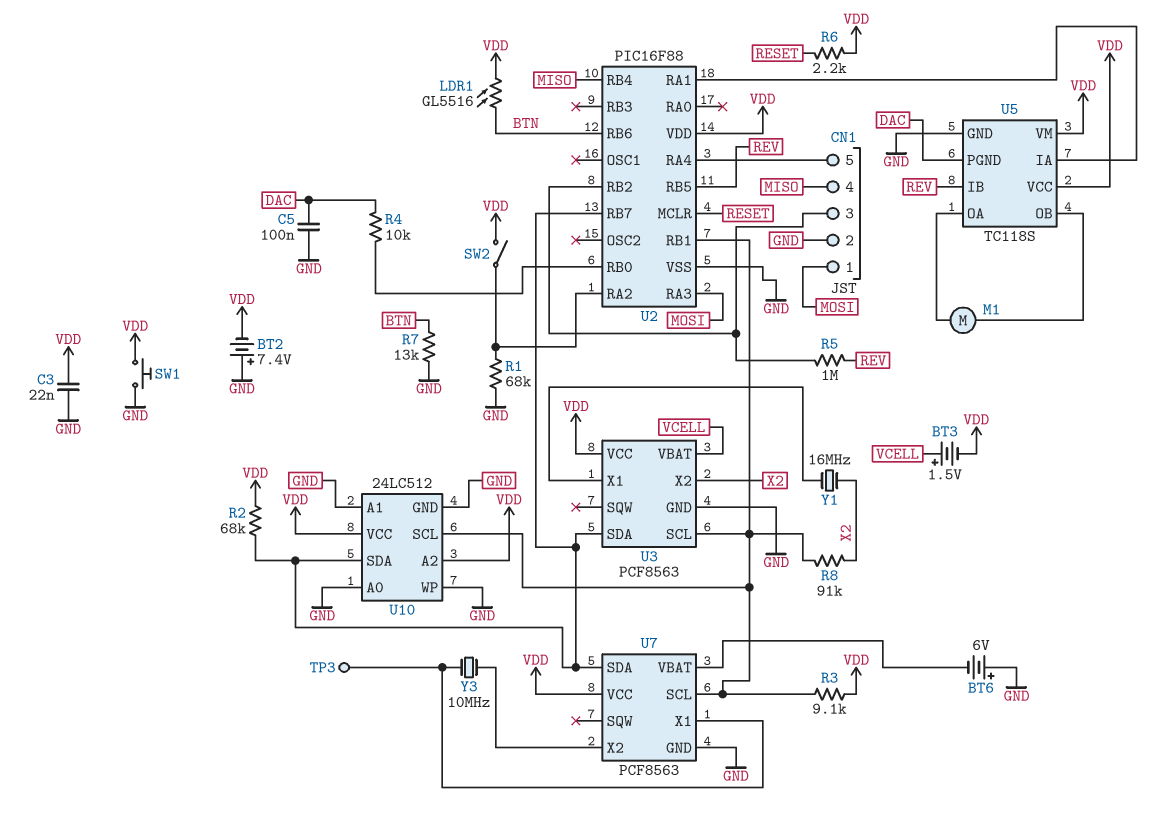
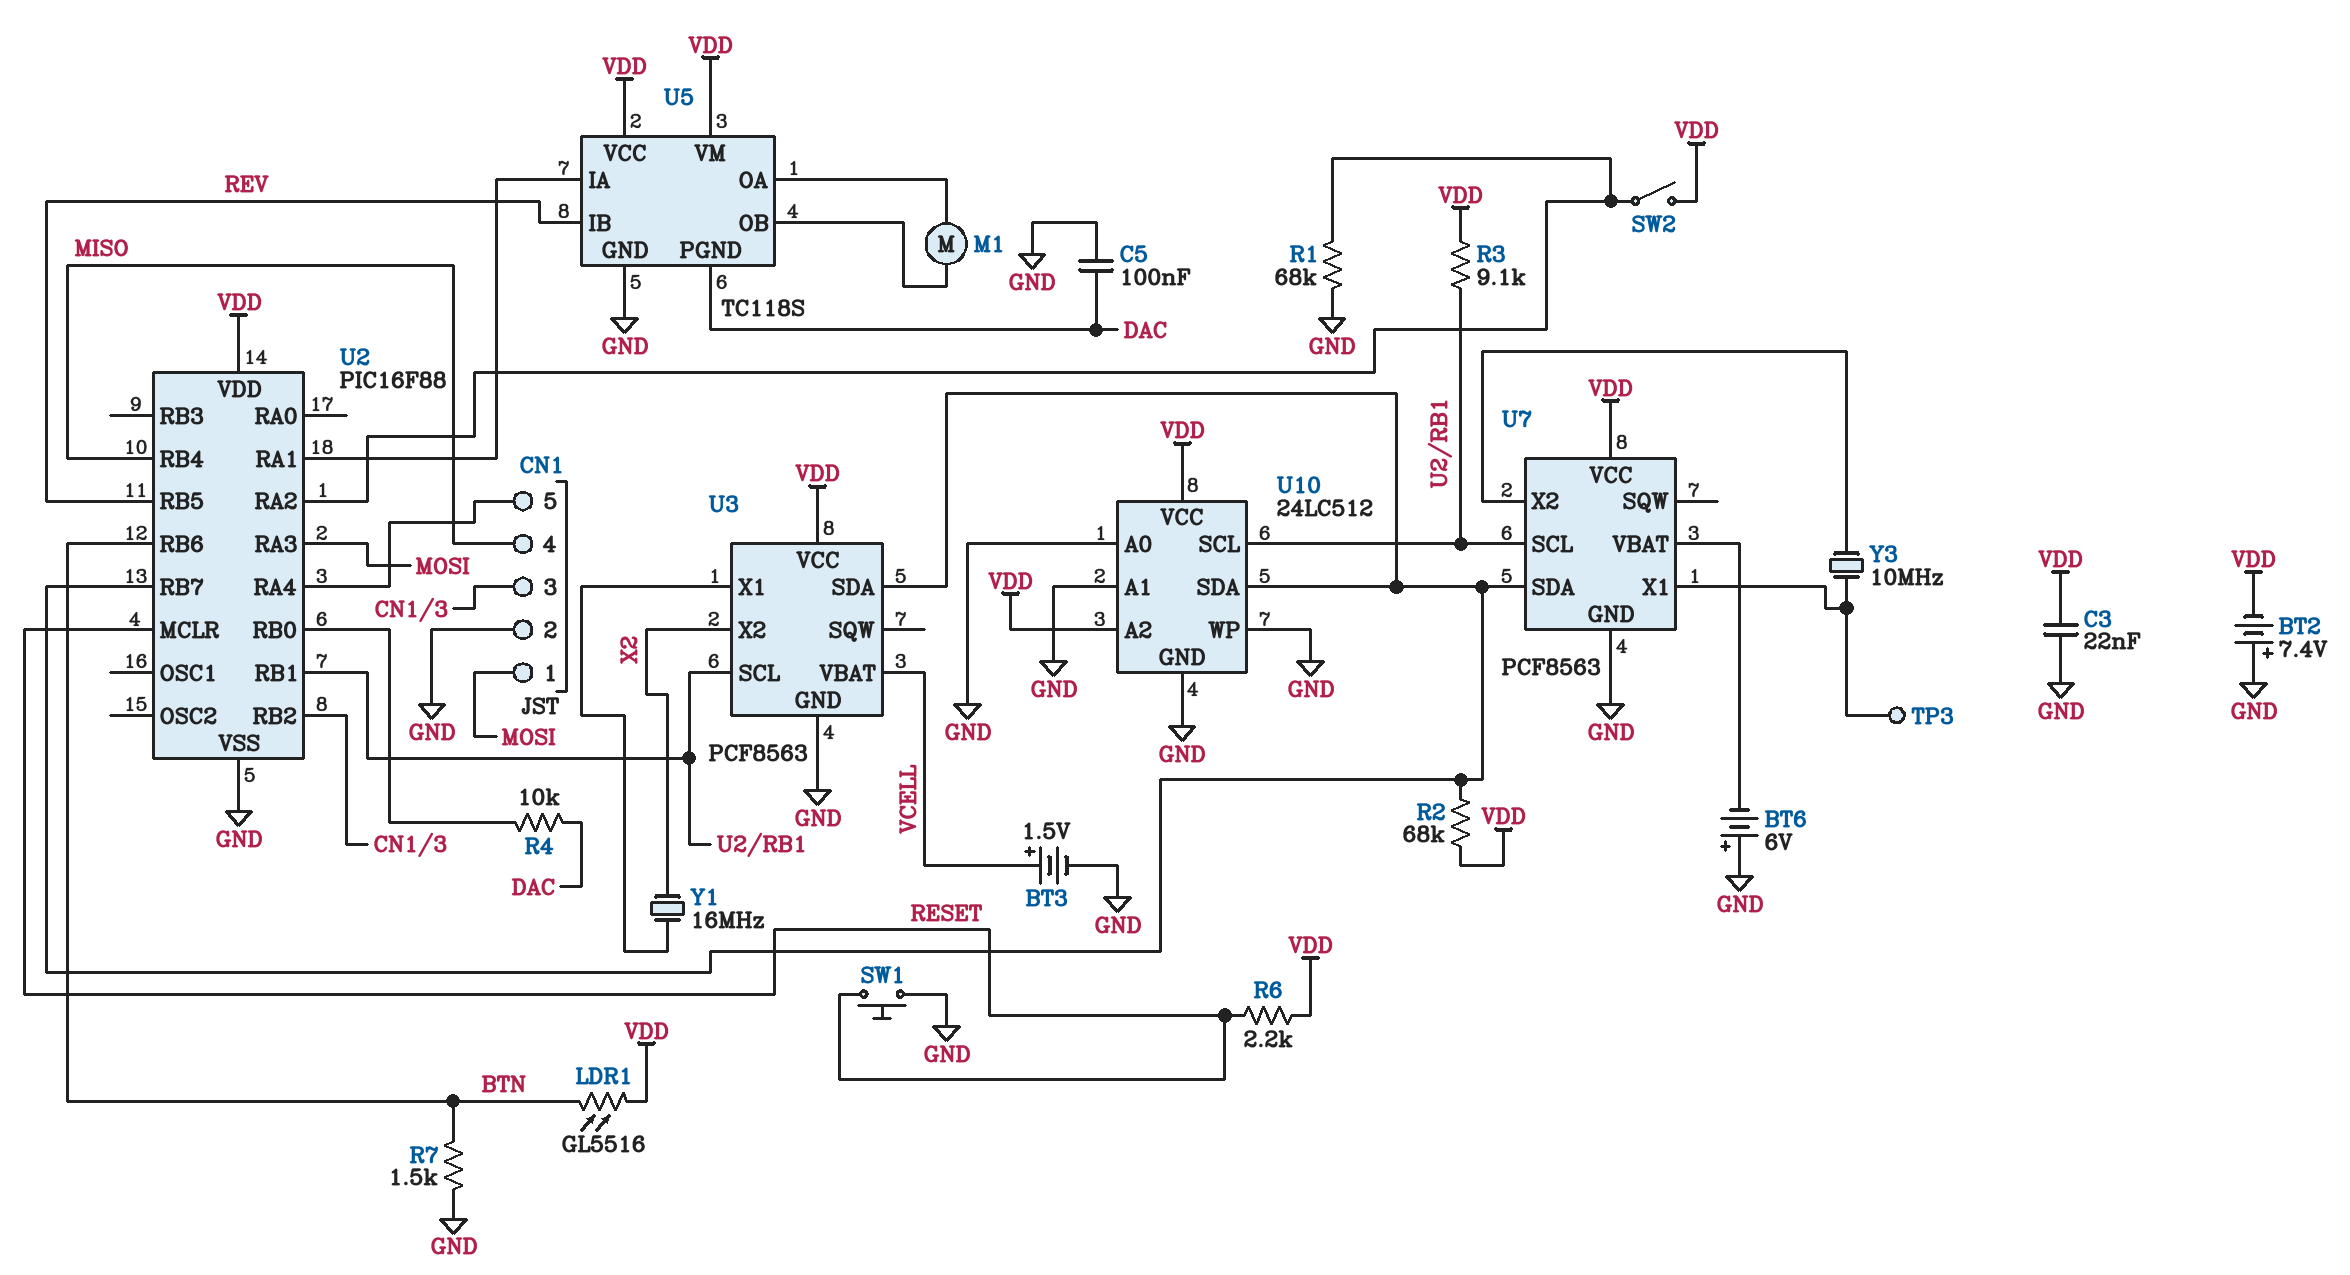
BT3: 1.5V (plus VCELL, minus VDD) -> 1.5V (plus VCELL, minus GND)
R5: 1M (CN1/3, REV) -> none
R7: 13k (BTN, GND) -> 1.5k (BTN, GND)
R8: 91k (U2/RB1, X2) -> none
SW1: button (GND, VDD) -> button (GND, RESET)

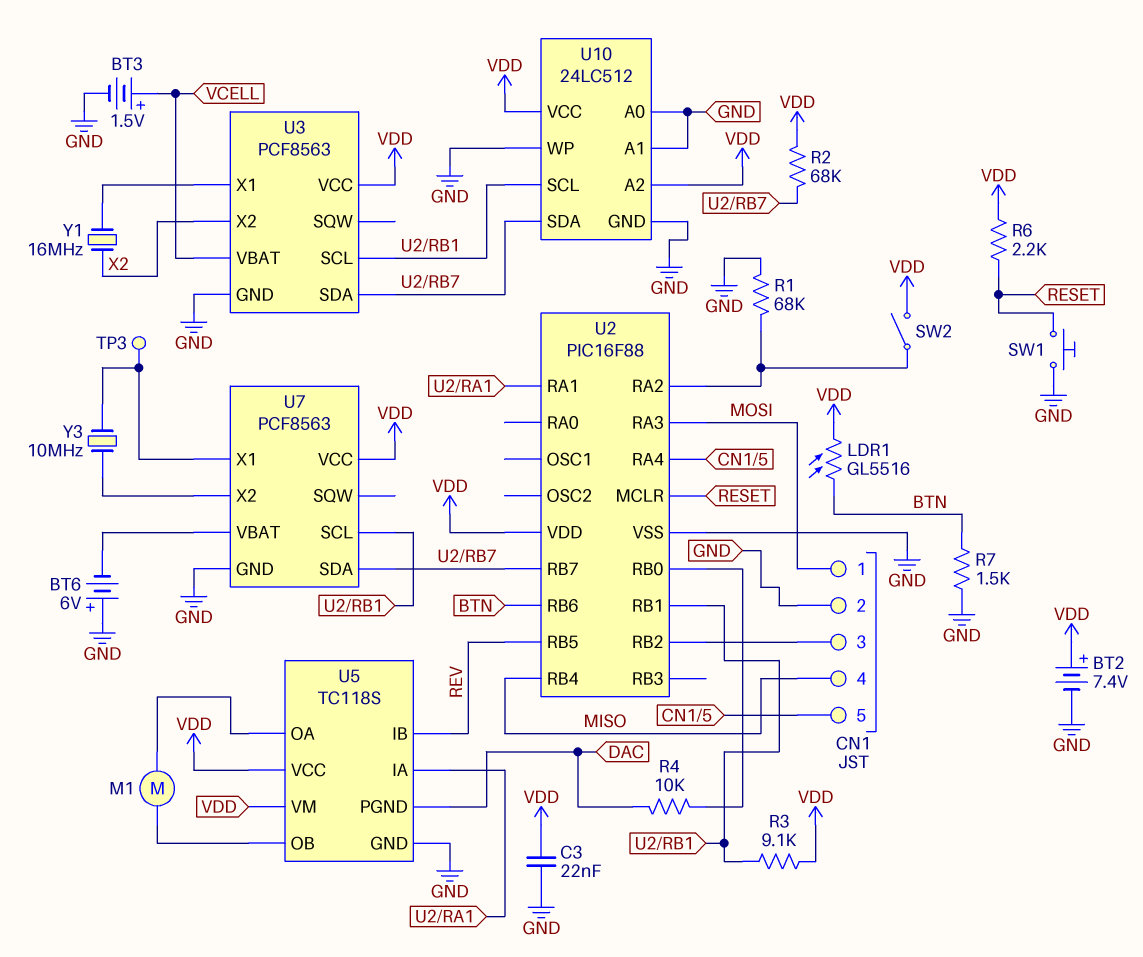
BT2: 7.4V (plus GND, minus VDD) -> 7.4V (plus VDD, minus GND)
C5: 100nF (DAC, GND) -> none

